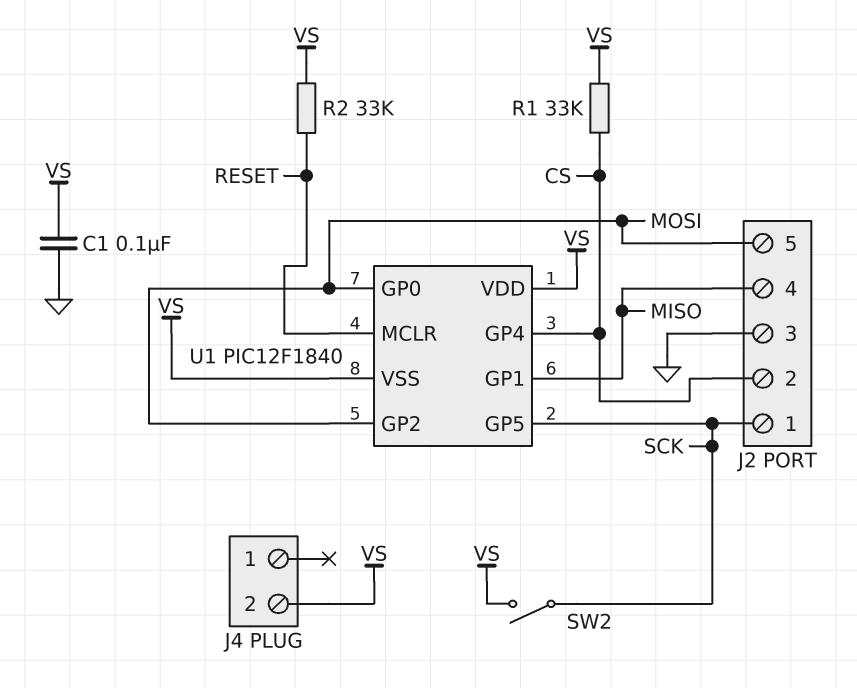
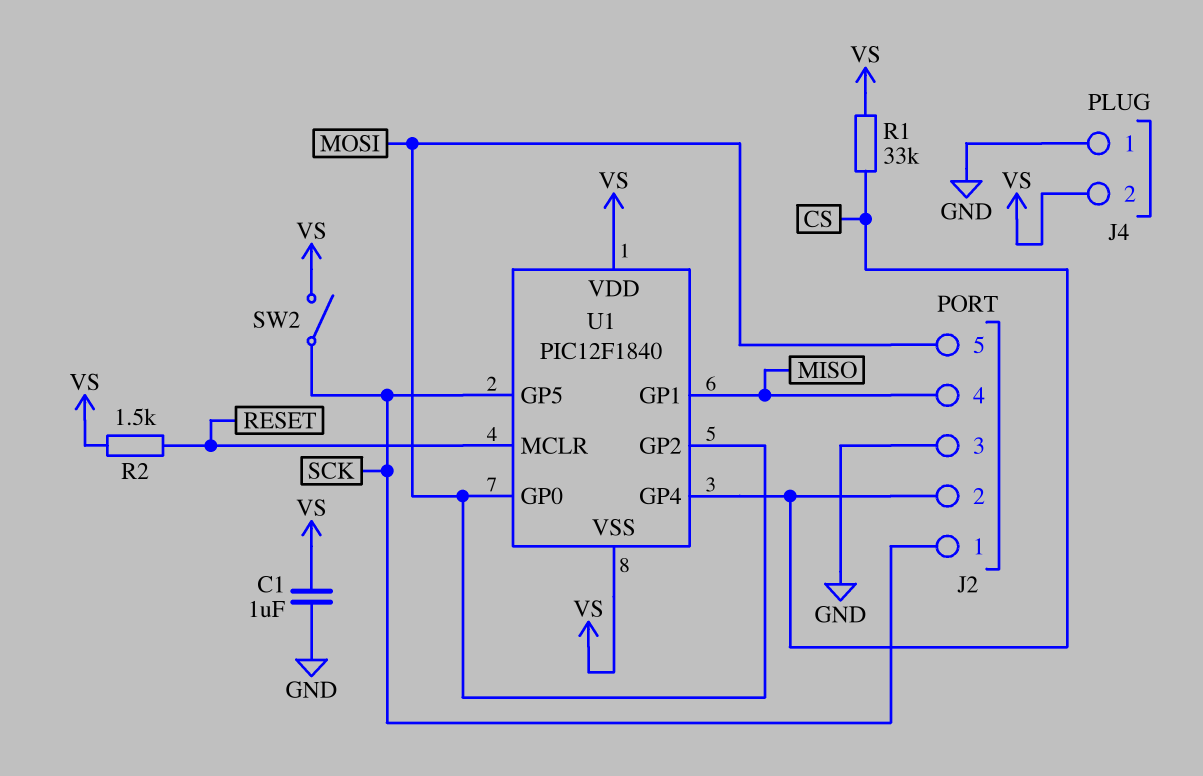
C1: 100nF (GND, VS) -> 1uF (GND, VS)
J4 pin 1: none -> GND
R2: 33k (RESET, VS) -> 1.5k (RESET, VS)

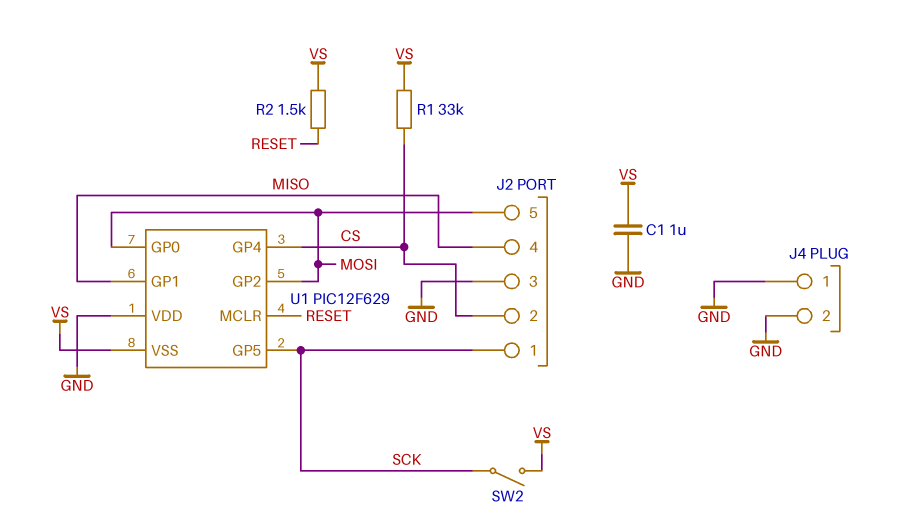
J4 pin 2: VS -> GND
U1: PIC12F1840 -> PIC12F629
U1 pin VDD: VS -> GND

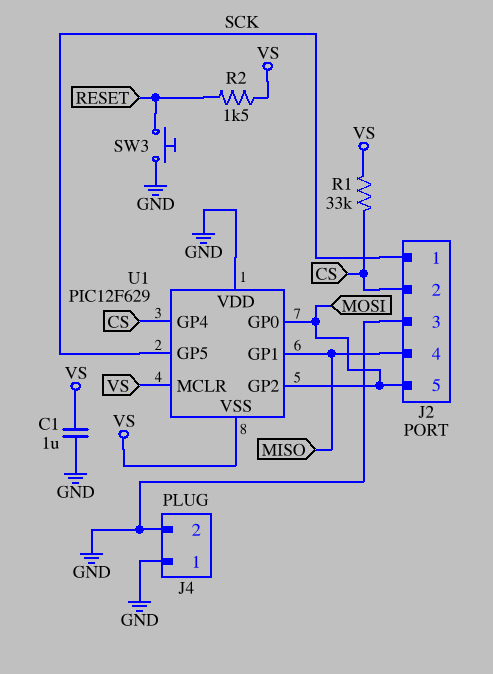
SW2: switch (SCK, VS) -> none
SW3: none -> button (GND, RESET)
U1 pin MCLR: RESET -> VS

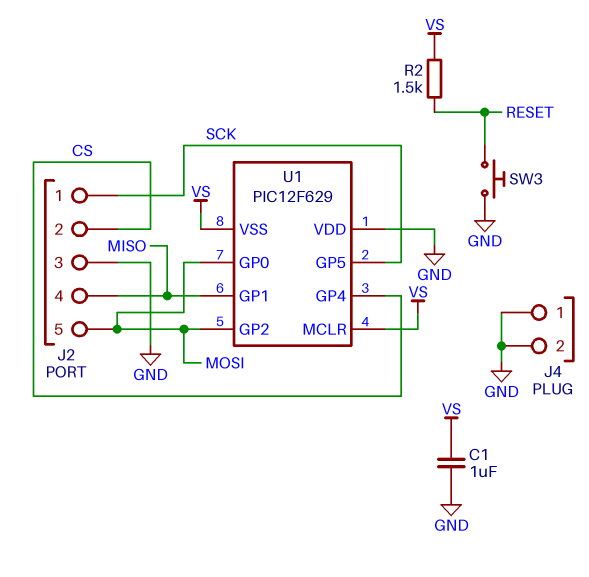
R1: 33k (CS, VS) -> none

